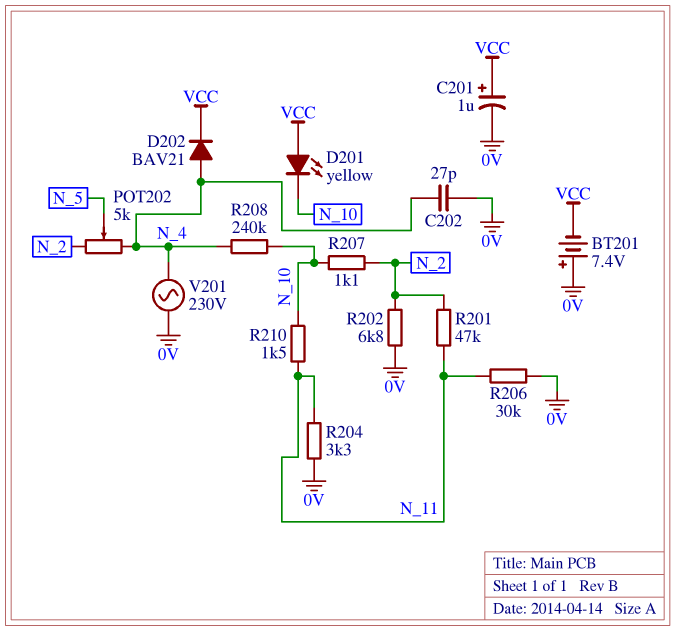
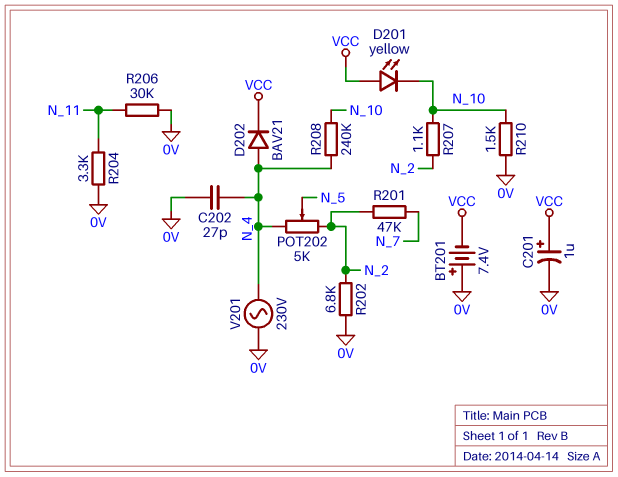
R201: 47k (N_2, N_11) -> 47k (N_2, N_7)
R210: 1.5k (N_10, N_11) -> 1.5k (0V, N_10)

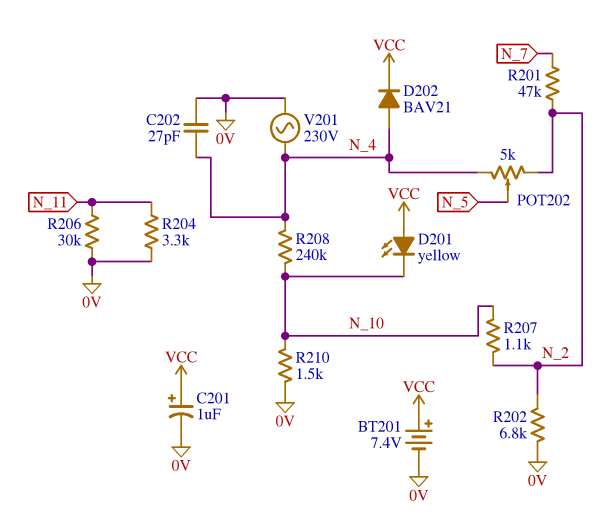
BT201: 7.4V (plus 0V, minus VCC) -> 7.4V (plus VCC, minus 0V)

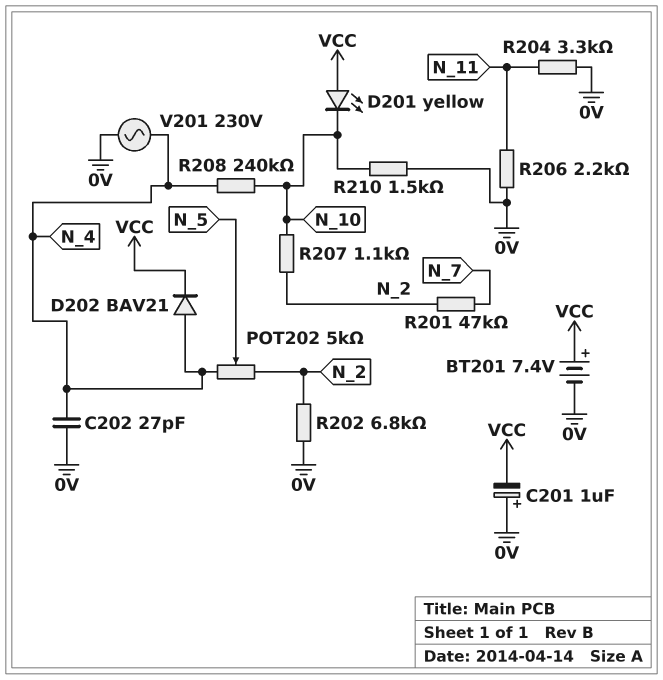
C201: 1uF (plus VCC, minus 0V) -> 1uF (plus 0V, minus VCC)
R206: 30k (0V, N_11) -> 2.2k (0V, N_11)

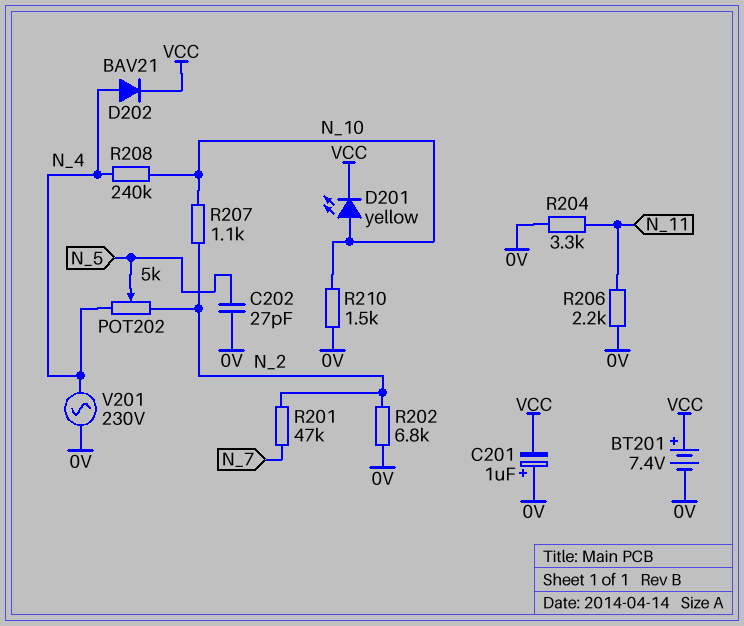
C202: 27pF (0V, N_4) -> 27pF (0V, N_5)
D201: LED yellow (A VCC, K N_10) -> LED yellow (A N_10, K VCC)

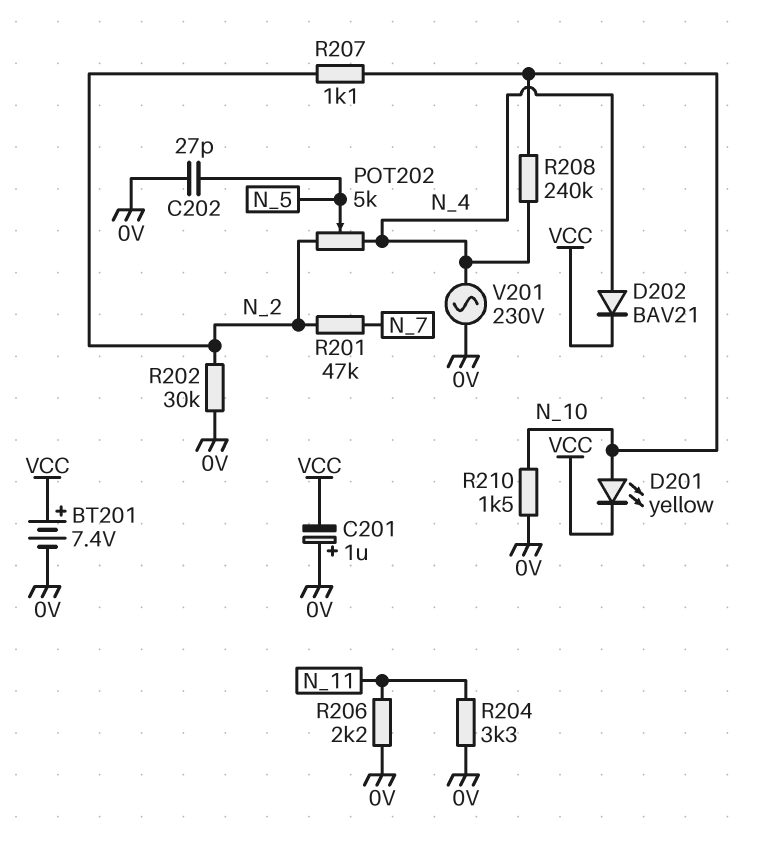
R202: 6.8k (0V, N_2) -> 30k (0V, N_2)

